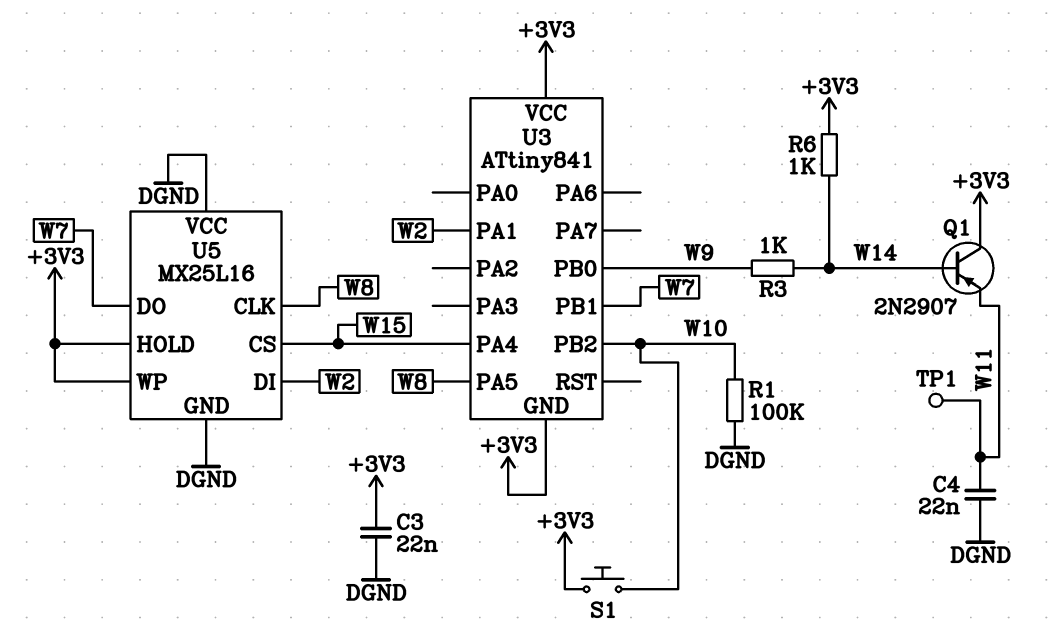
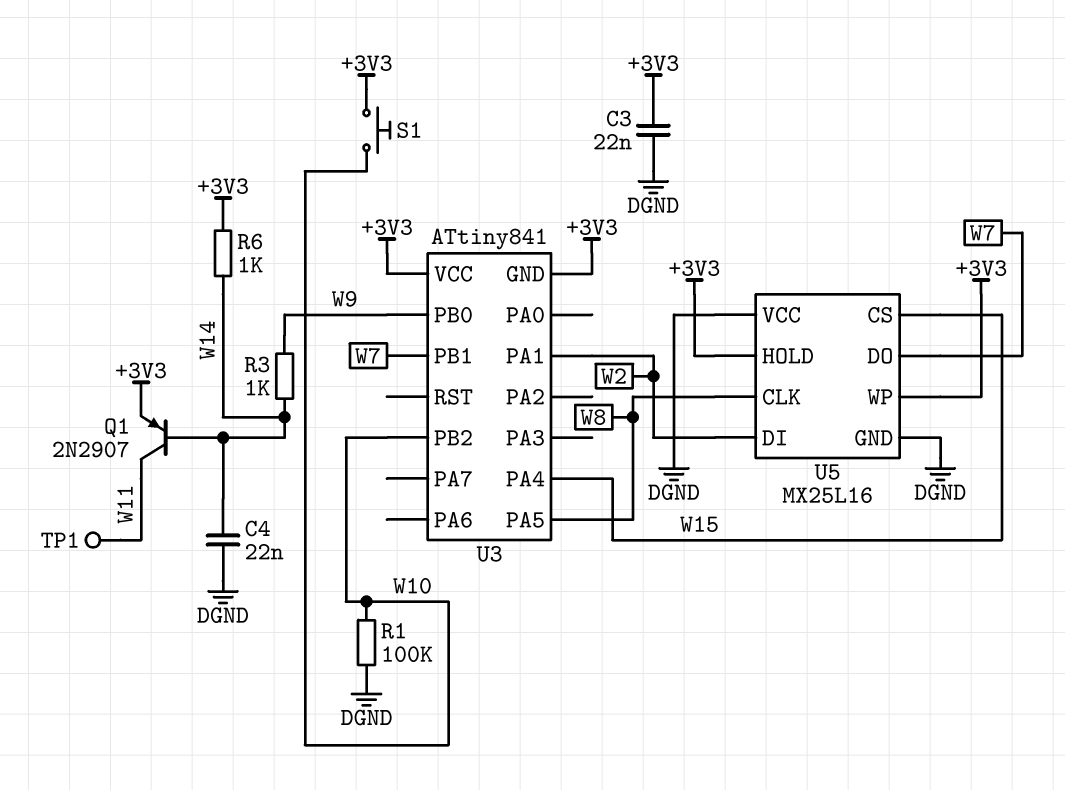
C4: 22nF (DGND, W11) -> 22nF (DGND, W14)
Q1: PNP 2N2907 (B W14, C +3V3, E W11) -> PNP 2N2907 (B W14, C W11, E +3V3)

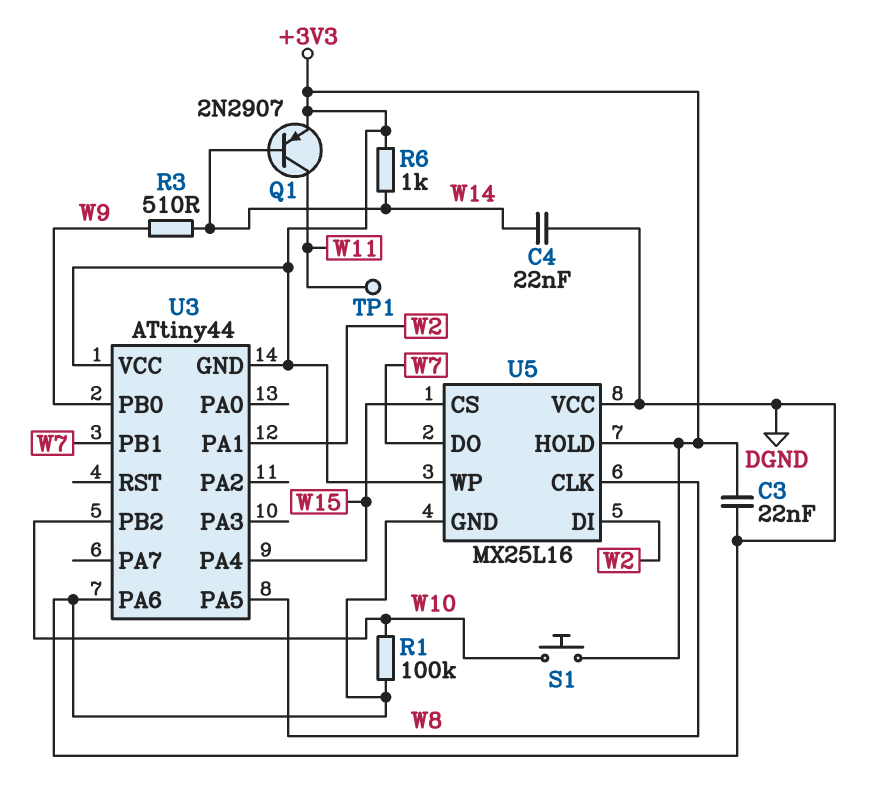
R3: 1k (W9, W14) -> 510 (W9, W14)
U3: ATtiny841 -> ATtiny44
U3 pin PA6: none -> DGND

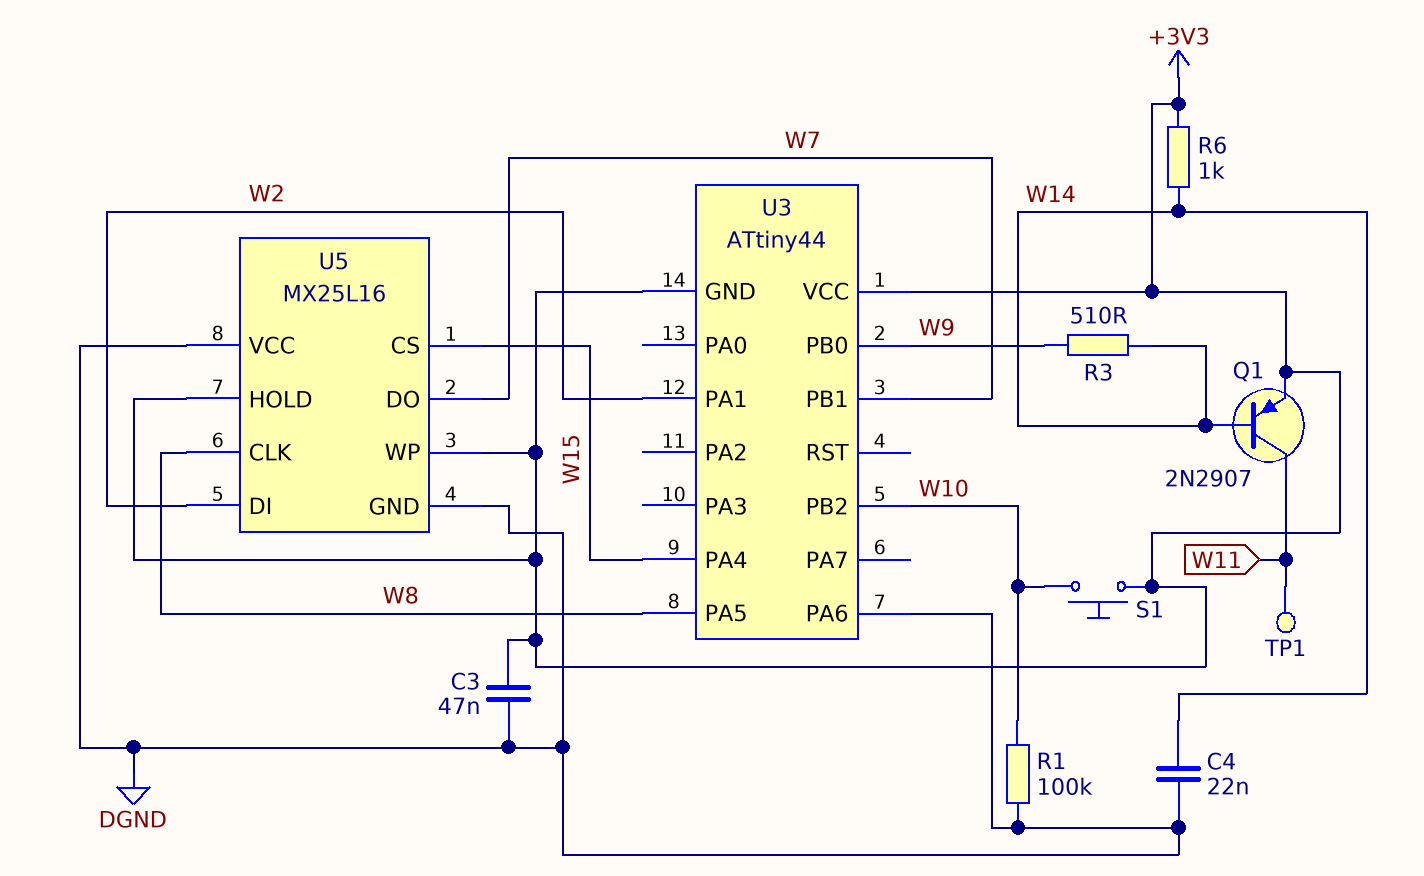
C3: 22nF (+3V3, DGND) -> 47nF (+3V3, DGND)

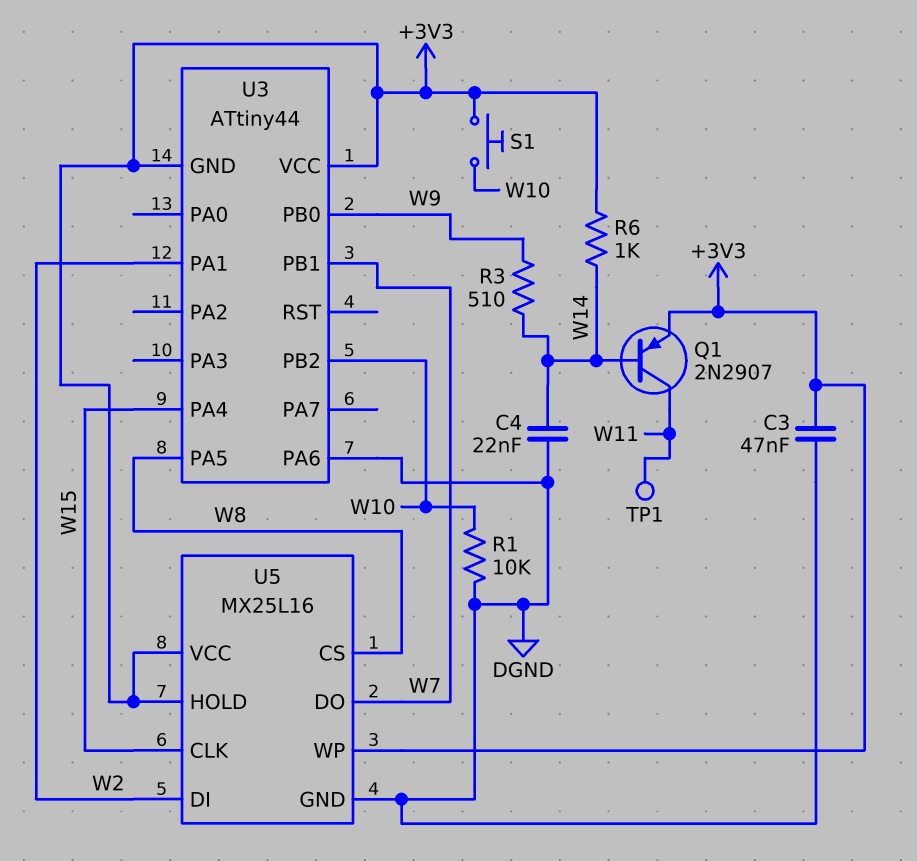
R1: 100k (DGND, W10) -> 10k (DGND, W10)
U5 pin CLK: W8 -> W15
U5 pin CS: W15 -> W8
U5 pin VCC: DGND -> +3V3

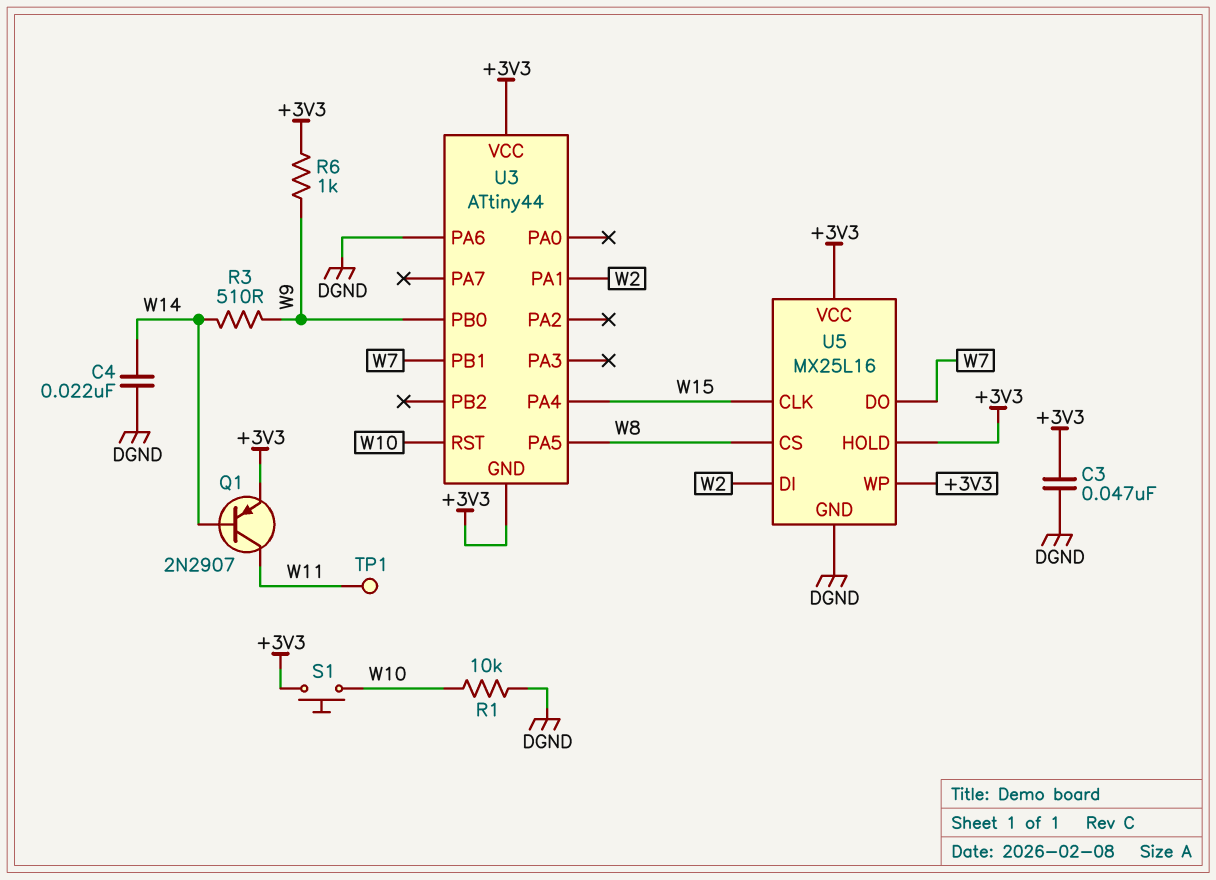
R6: 1k (+3V3, W14) -> 1k (+3V3, W9)
U3 pin PB2: W10 -> none
U3 pin RST: none -> W10

